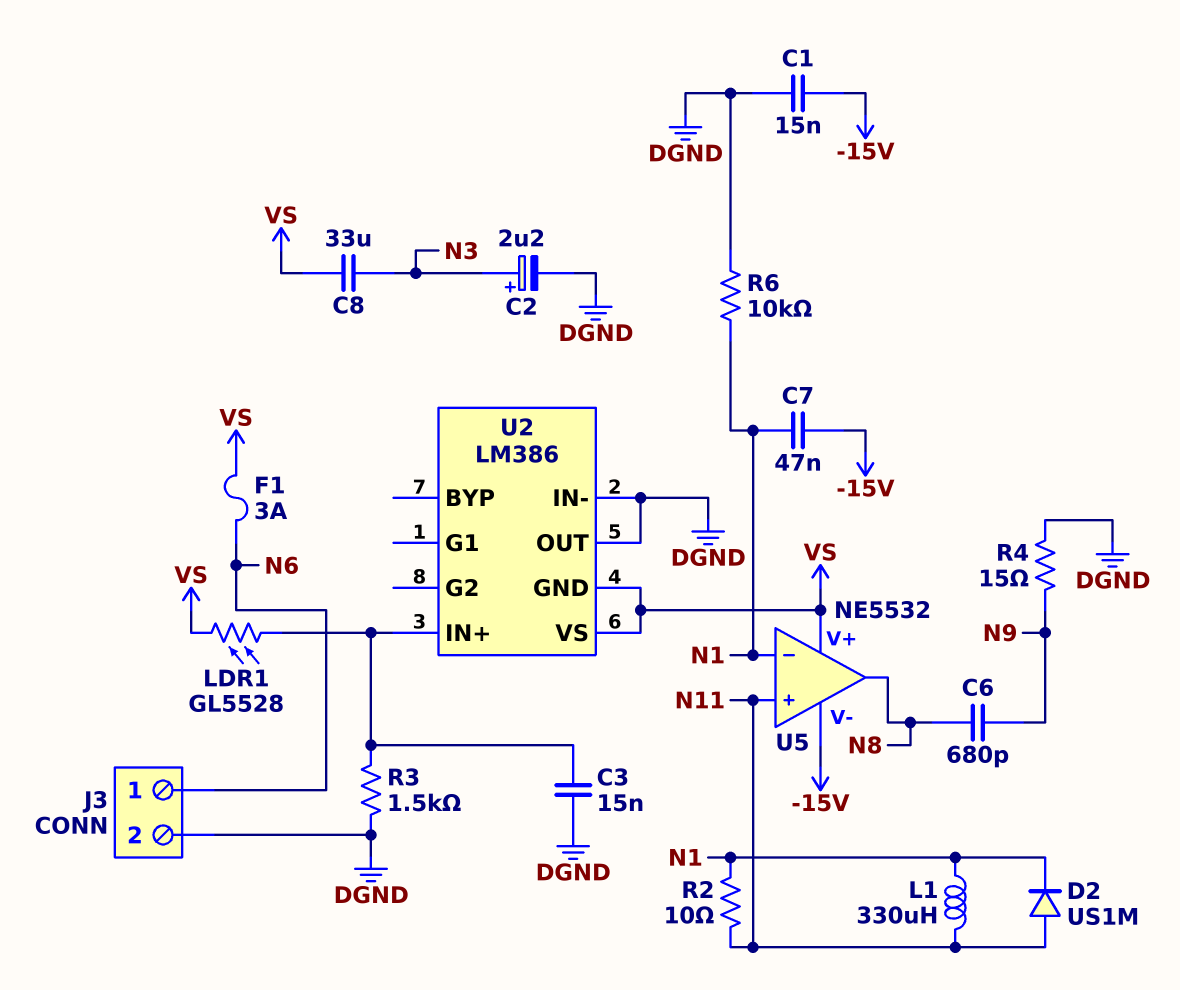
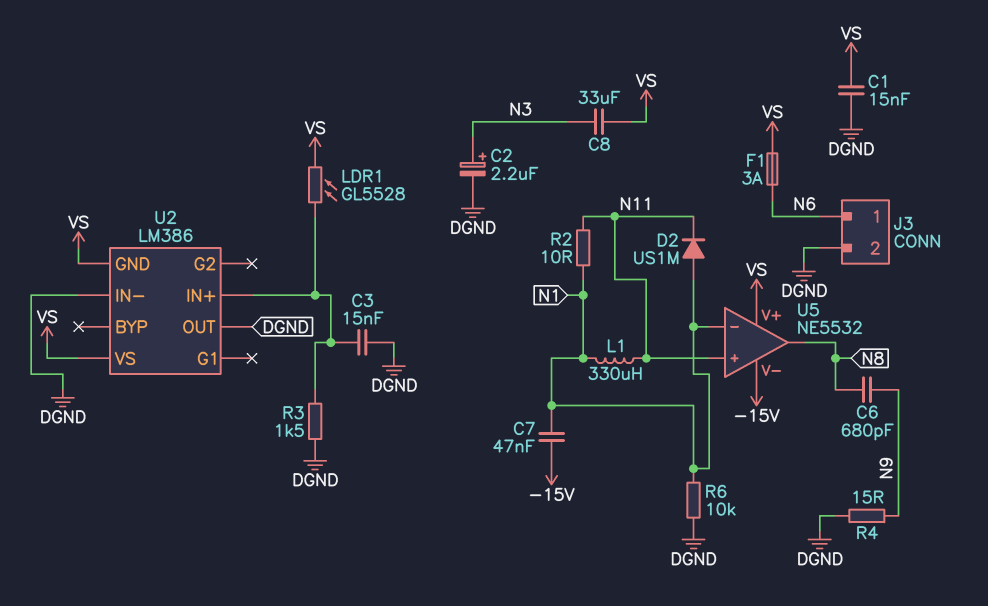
C1: 15nF (-15V, DGND) -> 15nF (DGND, VS)
D2: diode US1M (A N11, K N1) -> diode US1M (A N1, K N11)

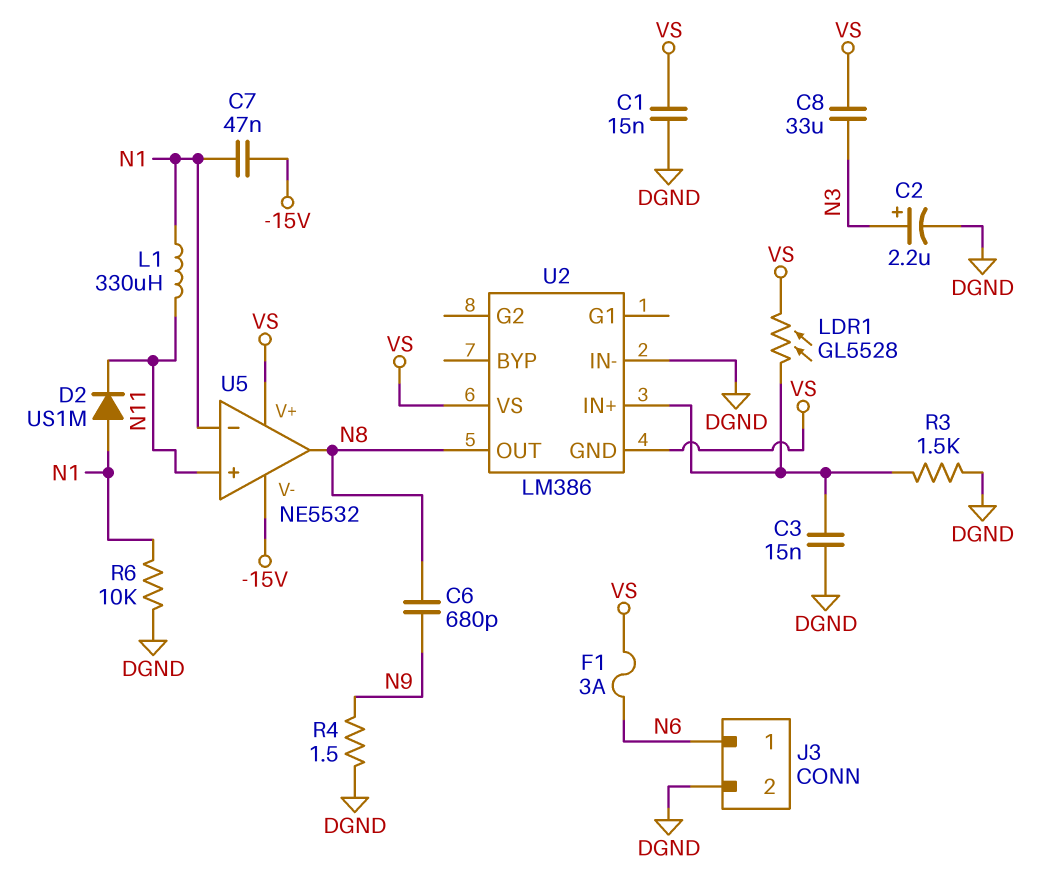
R2: 10 (N1, N11) -> none
R4: 15 (DGND, N9) -> 1.5 (DGND, N9)
U2 pin OUT: DGND -> N8

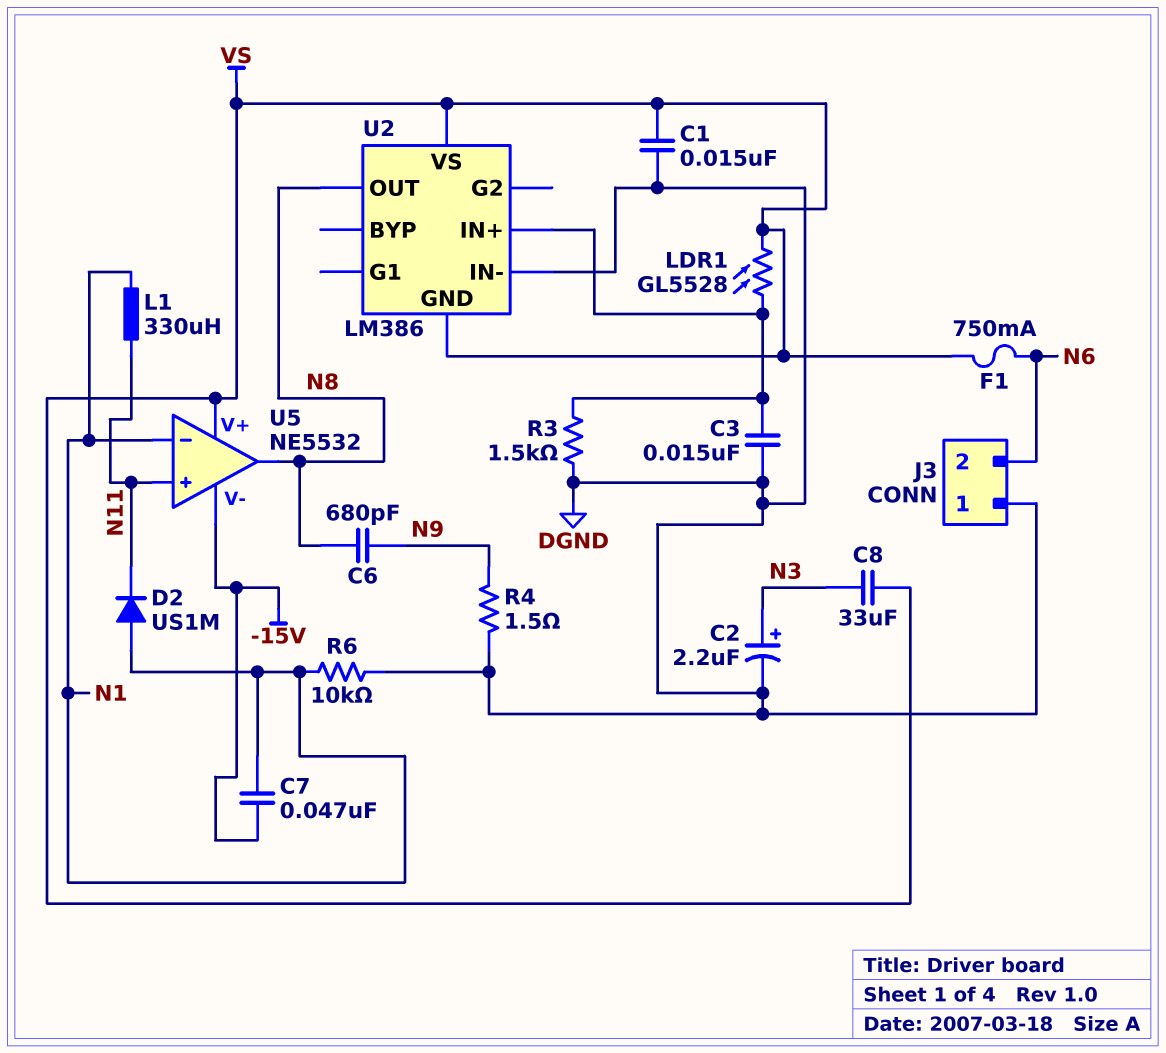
F1: 3A (N6, VS) -> 750mA (N6, VS)
J3 pin 1: N6 -> DGND
J3 pin 2: DGND -> N6

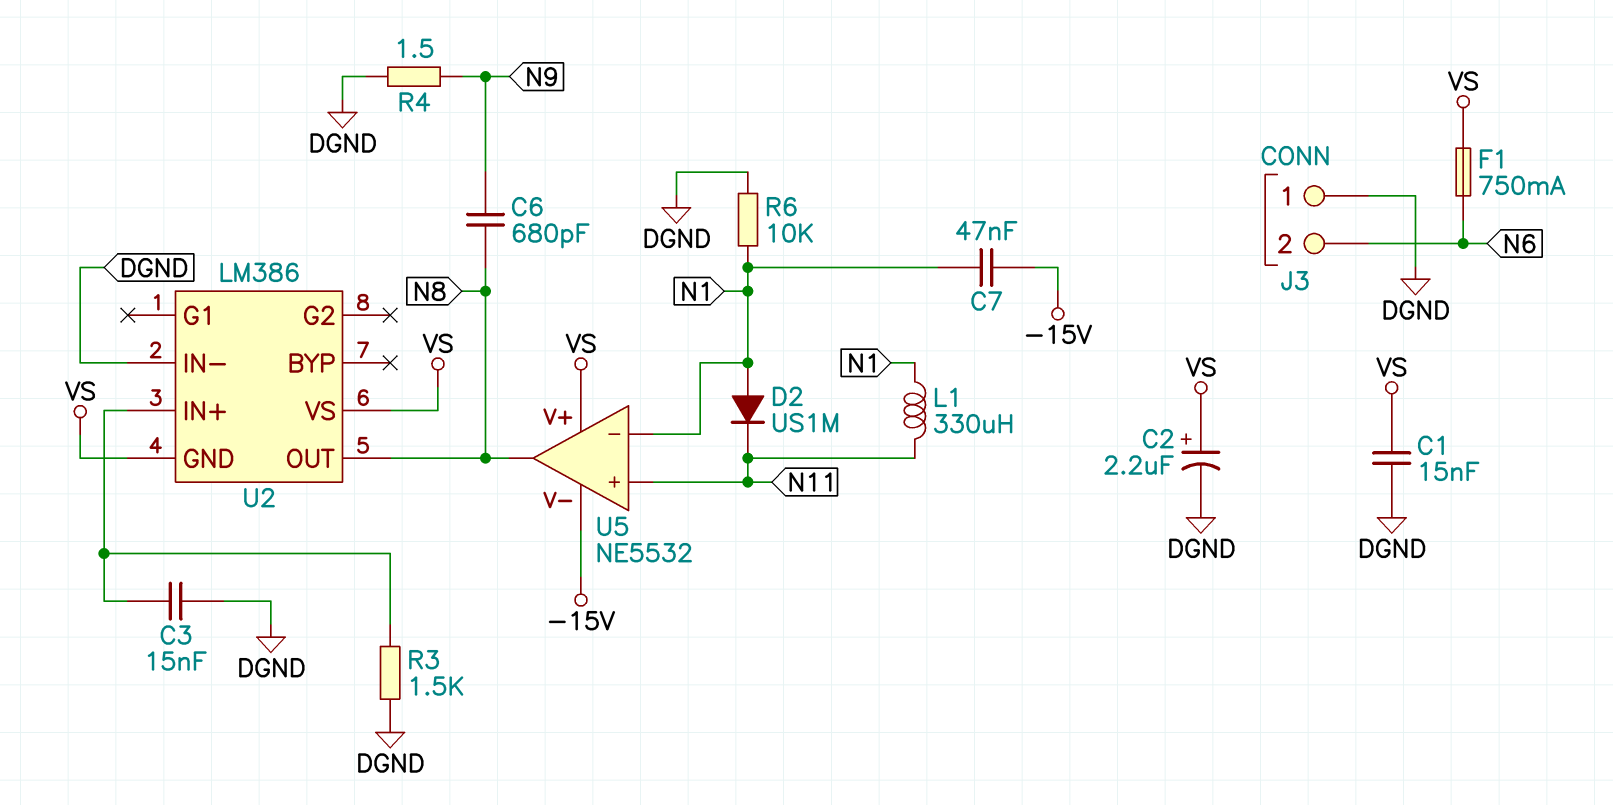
C2: 2.2uF (plus N3, minus DGND) -> 2.2uF (plus VS, minus DGND)
C8: 33uF (N3, VS) -> none
LDR1: GL5528 (U2/IN+, VS) -> none

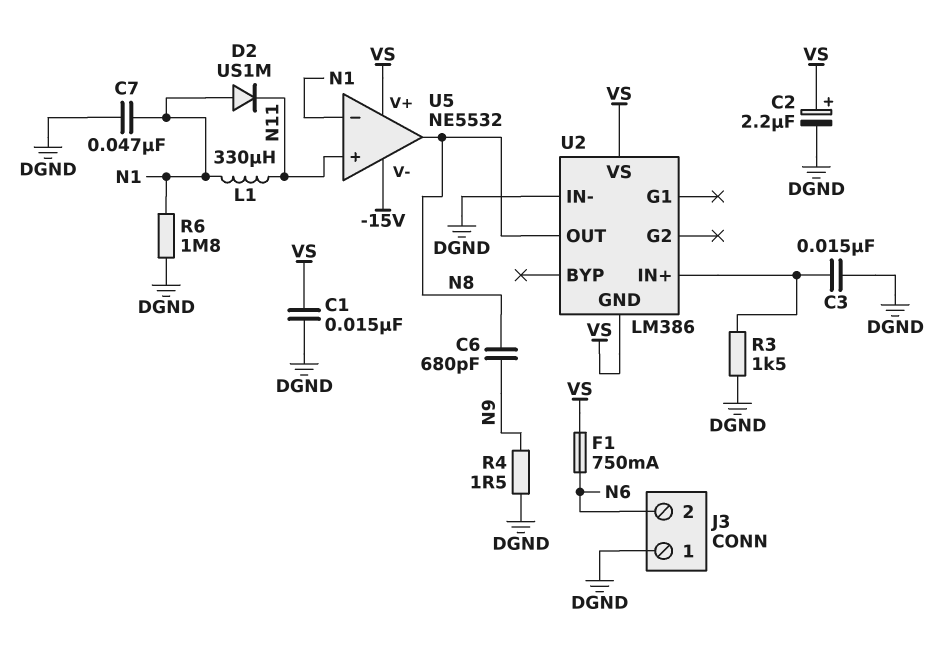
C7: 47nF (-15V, N1) -> 47nF (DGND, N1)
R6: 10k (DGND, N1) -> 1.8M (DGND, N1)

